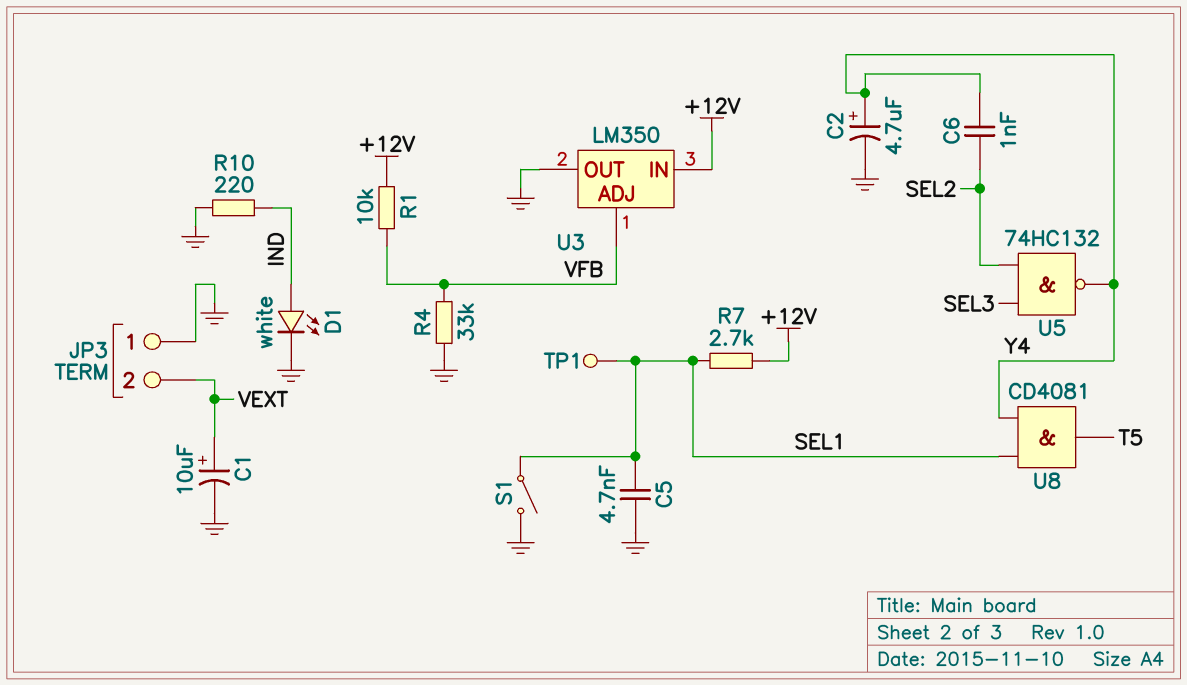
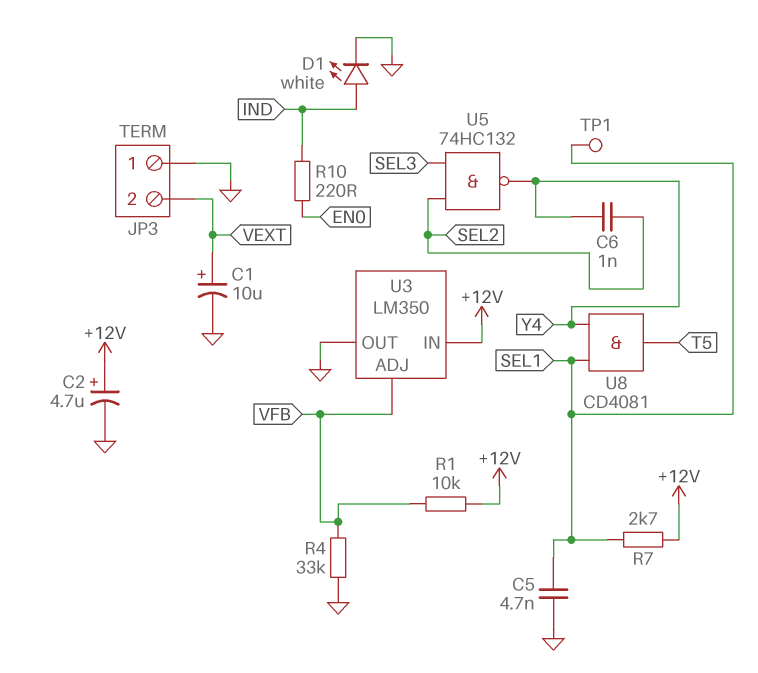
C2: 4.7uF (plus Y4, minus GND) -> 4.7uF (plus +12V, minus GND)
R10: 220 (GND, IND) -> 220 (EN0, IND)
S1: switch (GND, SEL1) -> none

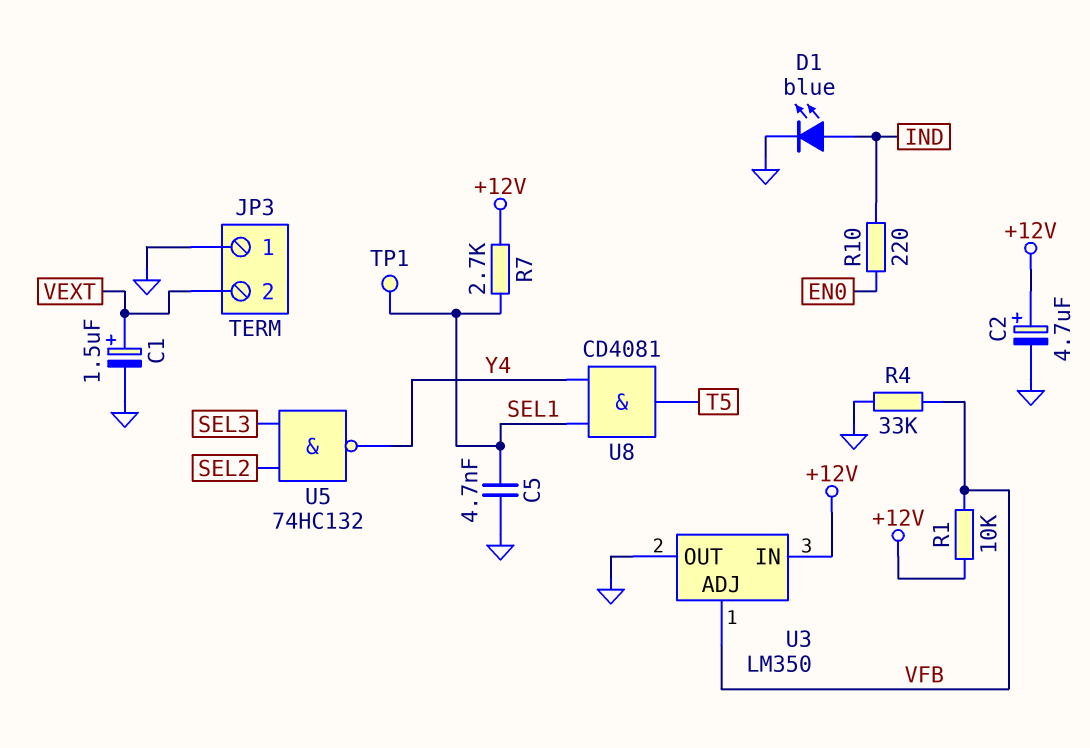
C1: 10uF (plus VEXT, minus GND) -> 1.5uF (plus VEXT, minus GND)
C6: 1nF (SEL2, Y4) -> none
D1: LED white (A IND, K GND) -> LED blue (A IND, K GND)

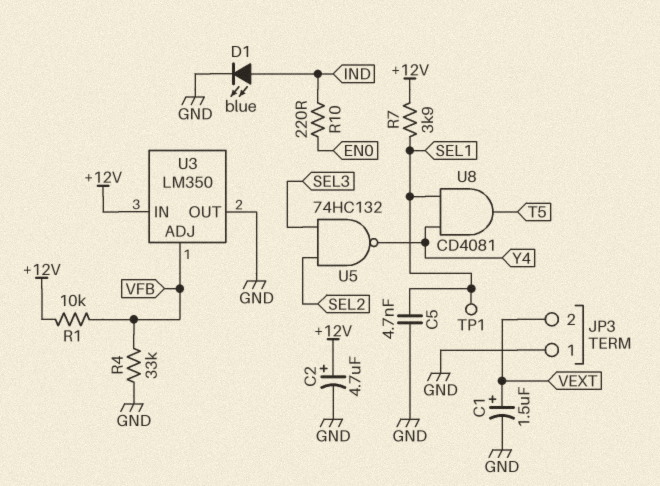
R7: 2.7k (+12V, SEL1) -> 3.9k (+12V, SEL1)

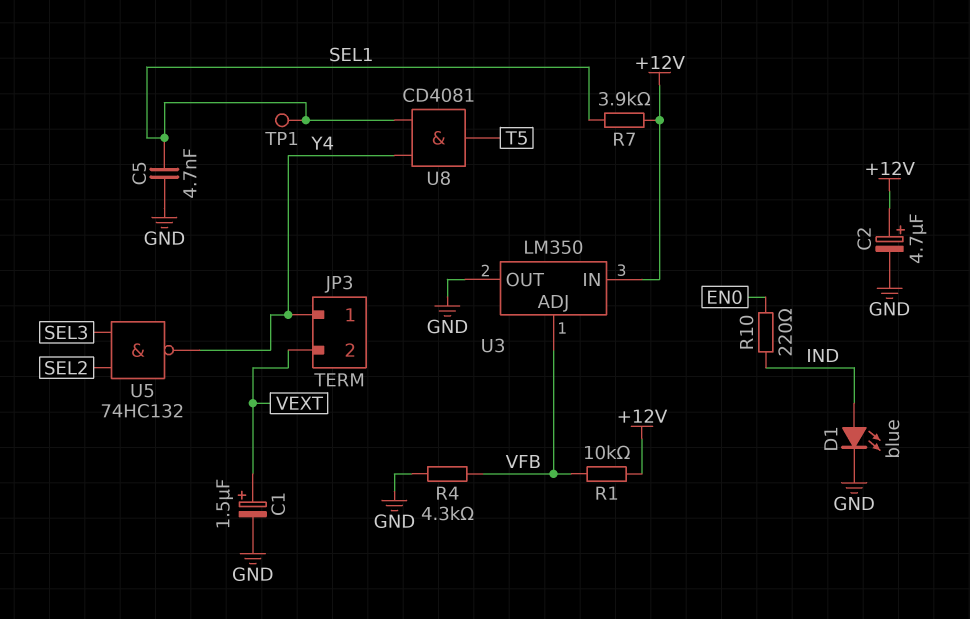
JP3 pin 1: GND -> Y4
R4: 33k (GND, VFB) -> 4.3k (GND, VFB)

